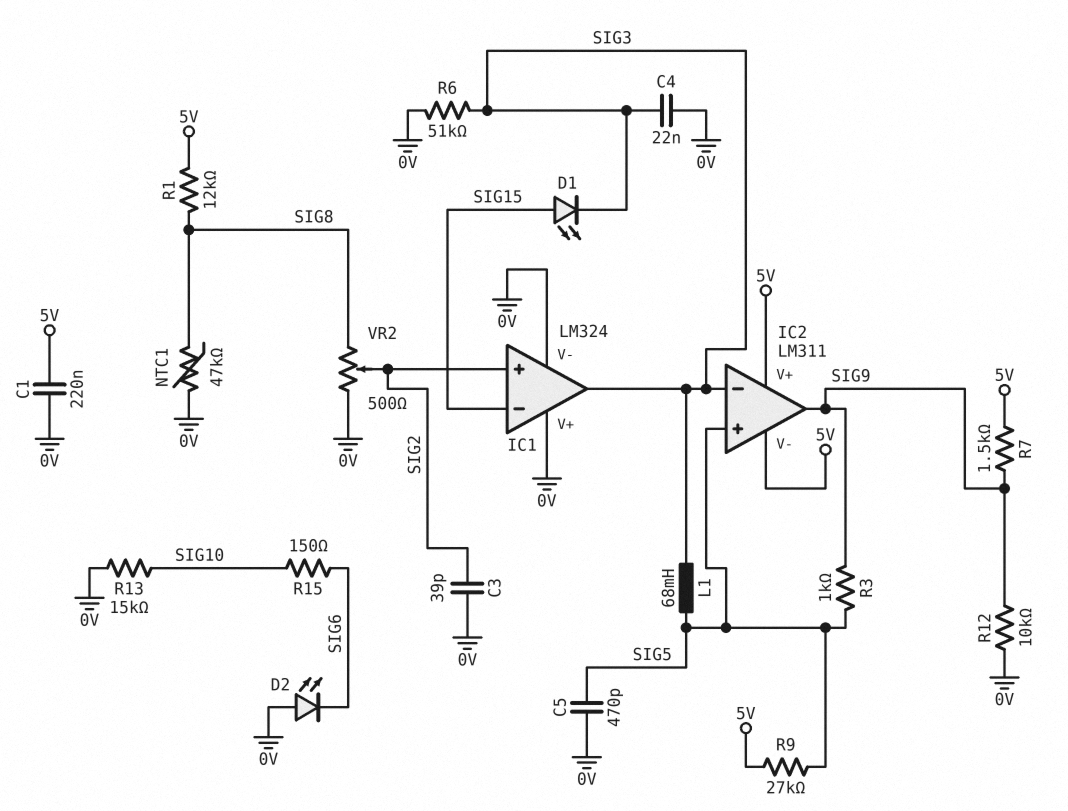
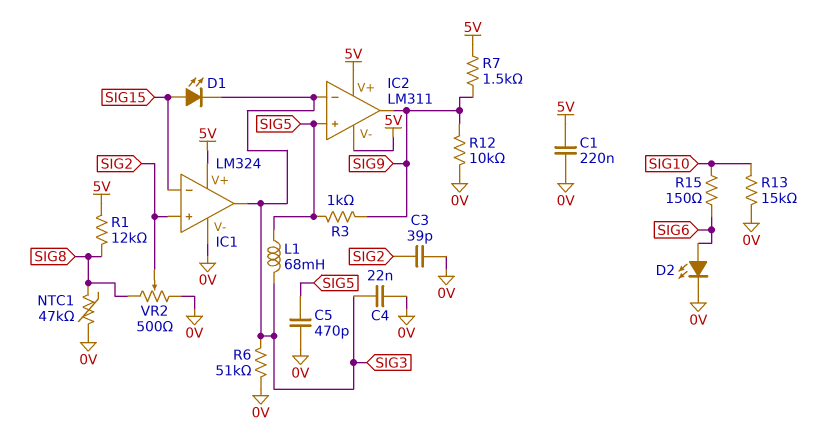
D2: LED (A 0V, K SIG6) -> LED (A SIG6, K 0V)
IC1 pin V+: 0V -> 5V
R9: 27k (5V, SIG5) -> none

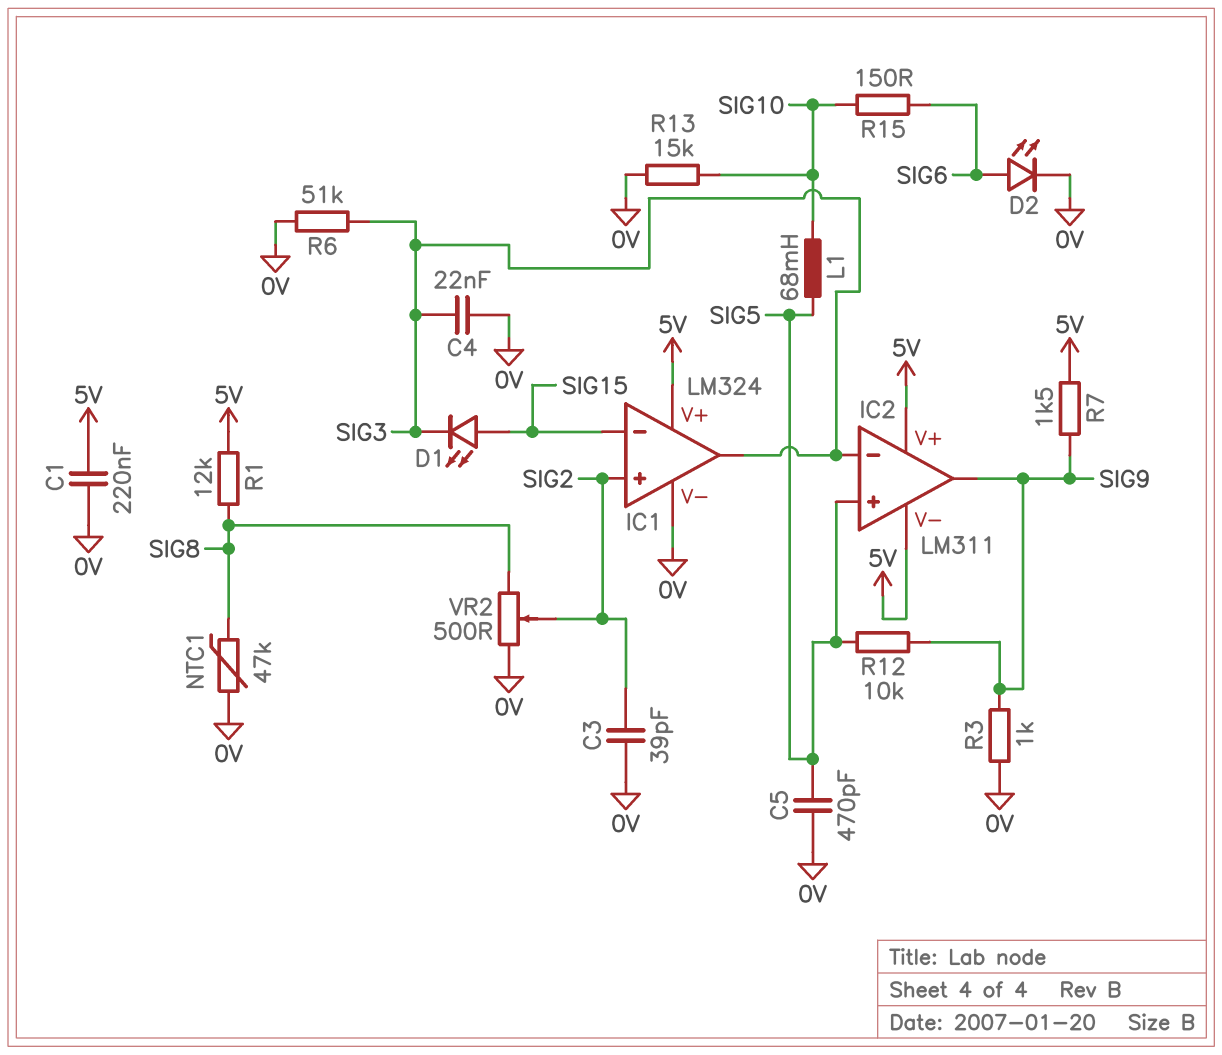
L1: 68mH (SIG3, SIG5) -> 68mH (SIG5, SIG10)
R3: 1k (SIG5, SIG9) -> 1k (0V, SIG9)
R12: 10k (0V, SIG9) -> 10k (SIG5, SIG9)

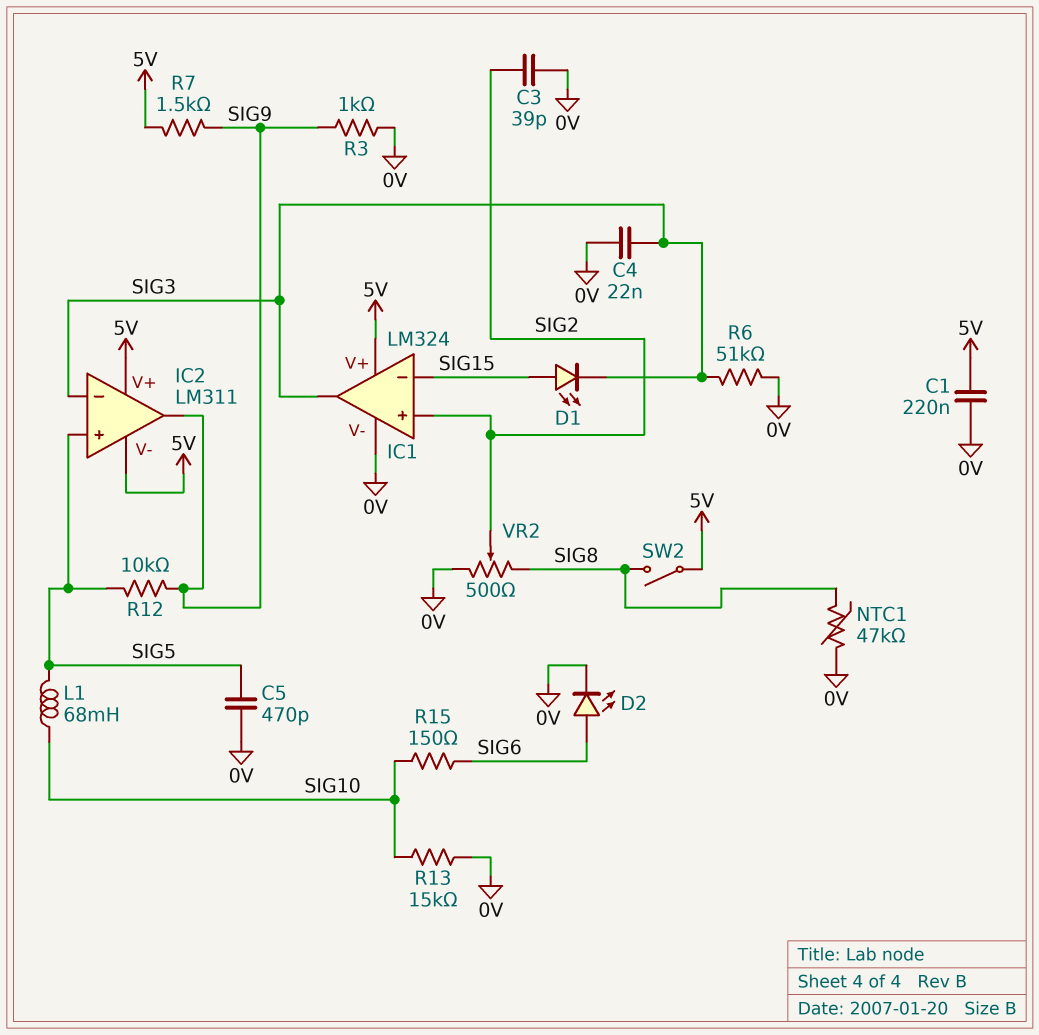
R1: 12k (5V, SIG8) -> none
SW2: none -> switch (5V, SIG8)

